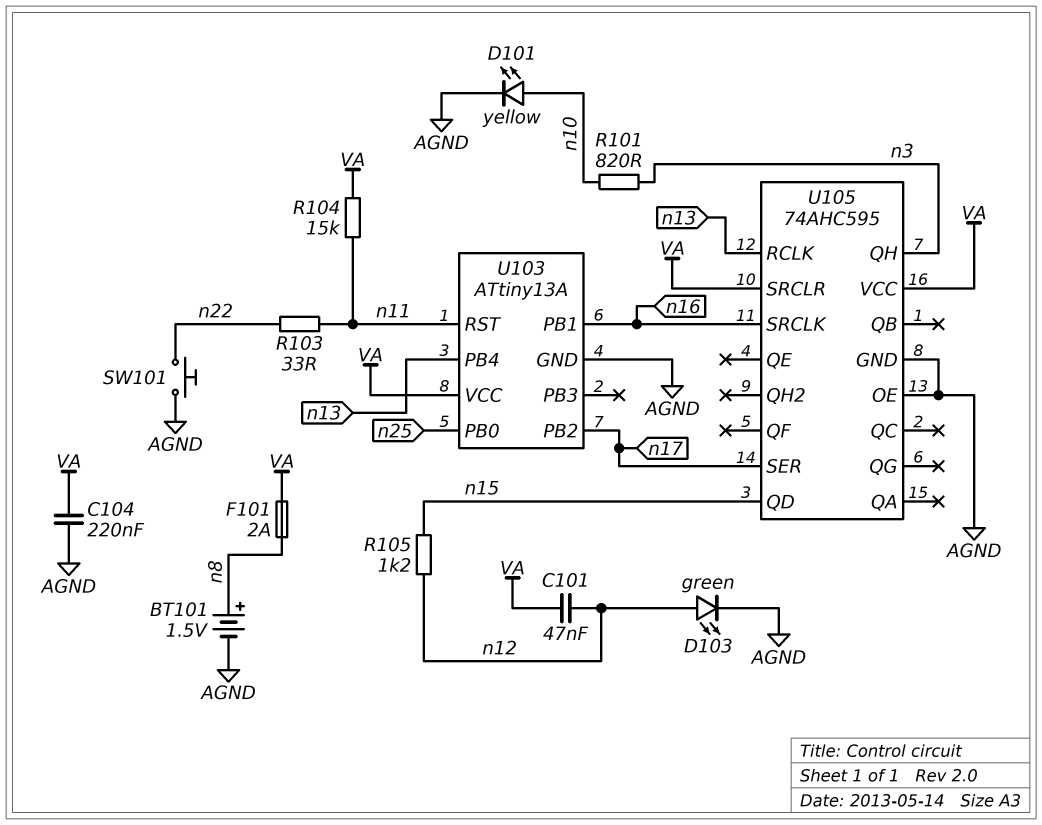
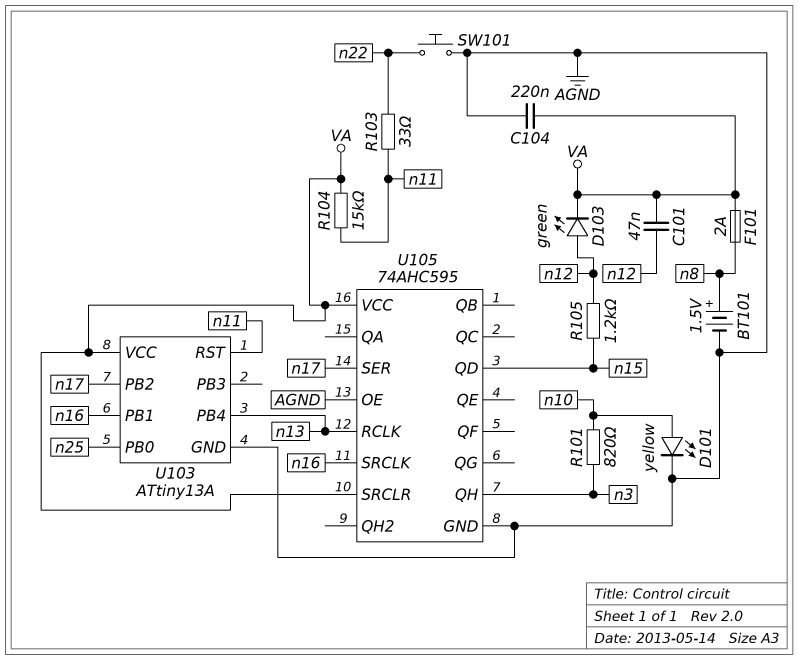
D103: LED green (A n12, K AGND) -> LED green (A n12, K VA)

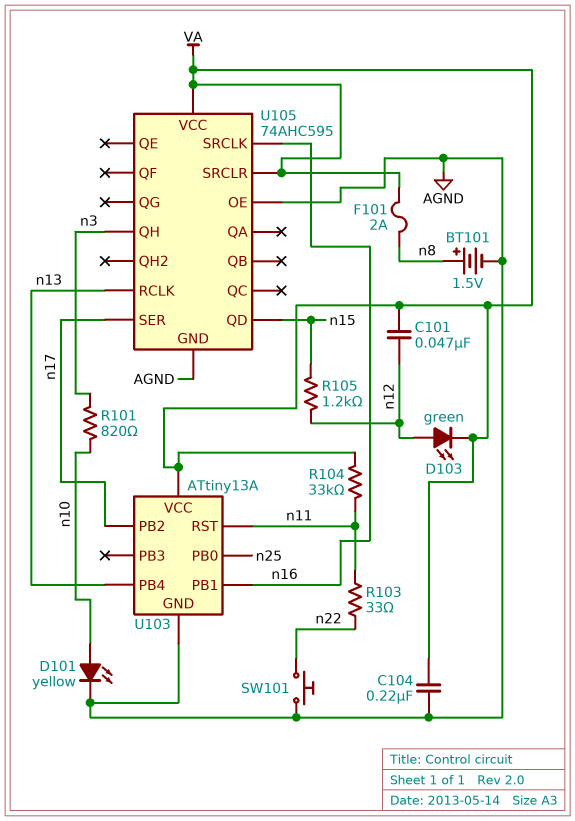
R104: 15k (VA, n11) -> 33k (VA, n11)

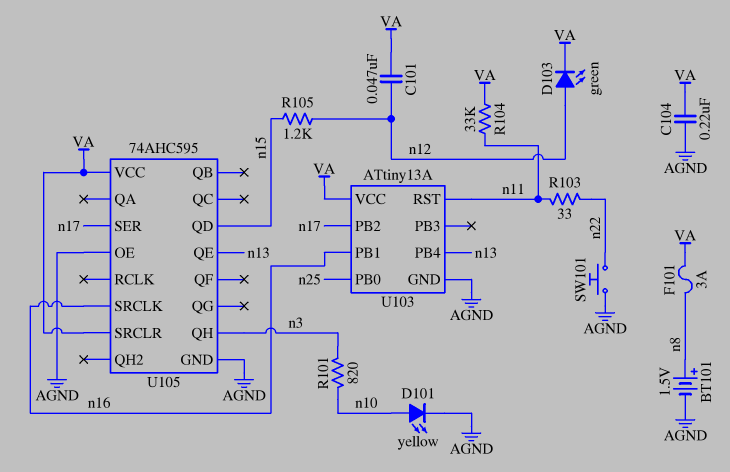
F101: 2A (VA, n8) -> 3A (VA, n8)
U105 pin QE: none -> n13
U105 pin RCLK: n13 -> none

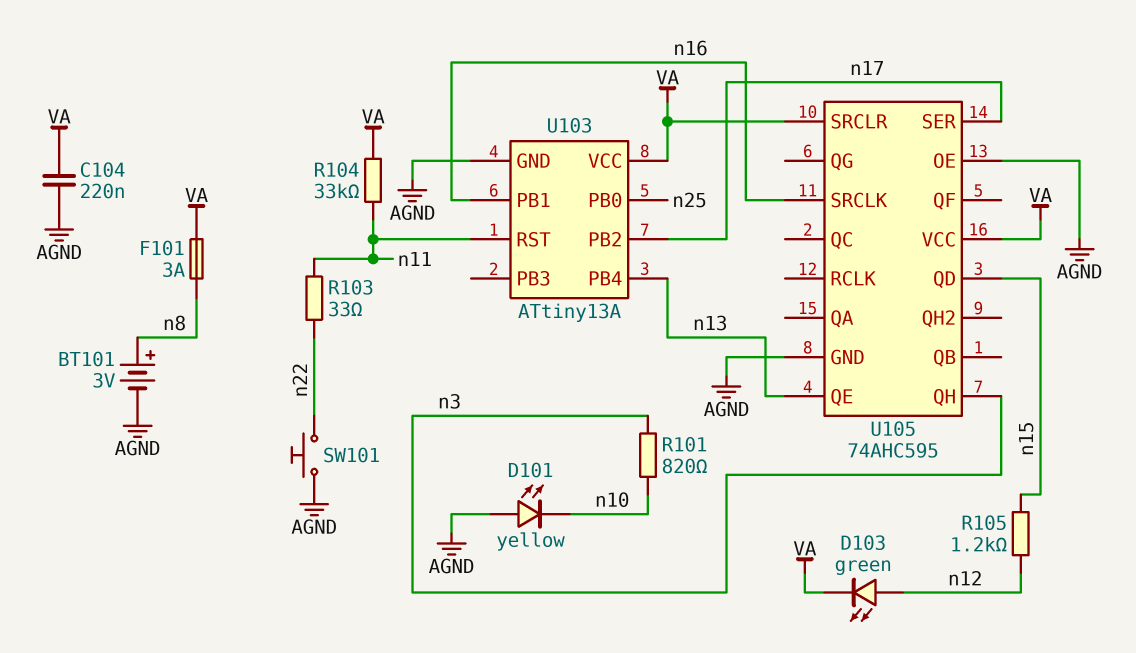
BT101: 1.5V (plus n8, minus AGND) -> 3V (plus n8, minus AGND)
C101: 47nF (VA, n12) -> none
D101: LED yellow (A n10, K AGND) -> LED yellow (A AGND, K n10)

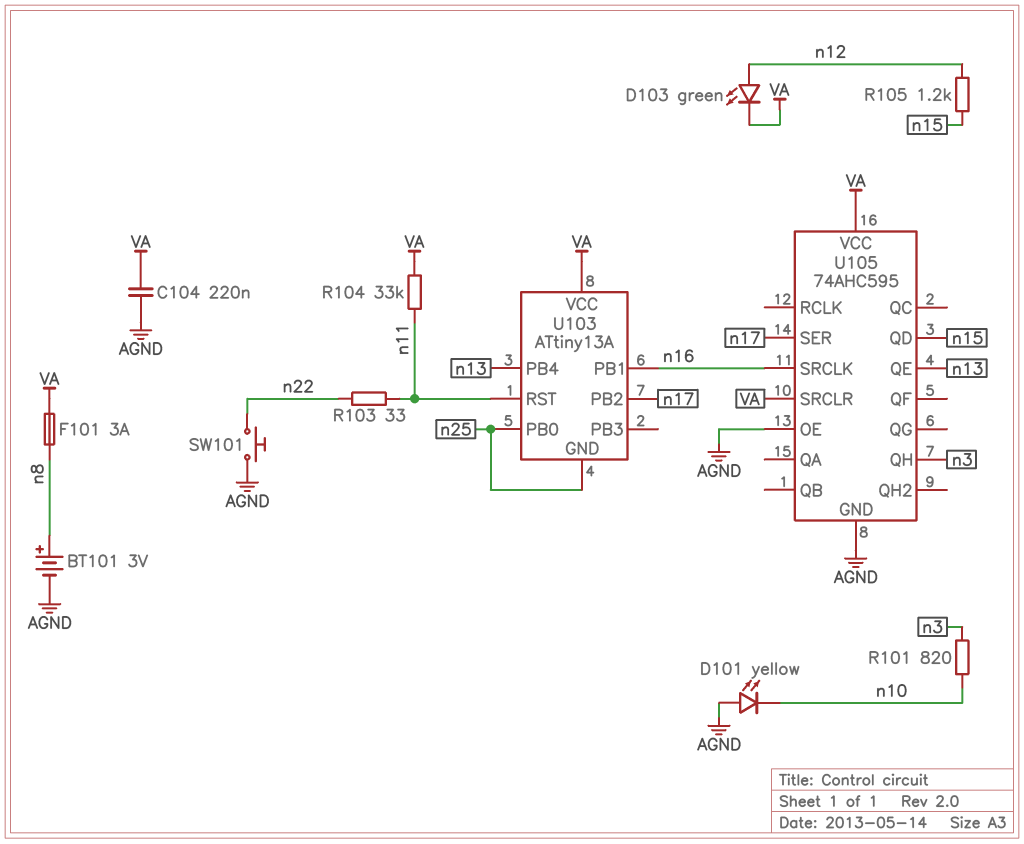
U103 pin GND: AGND -> n25

